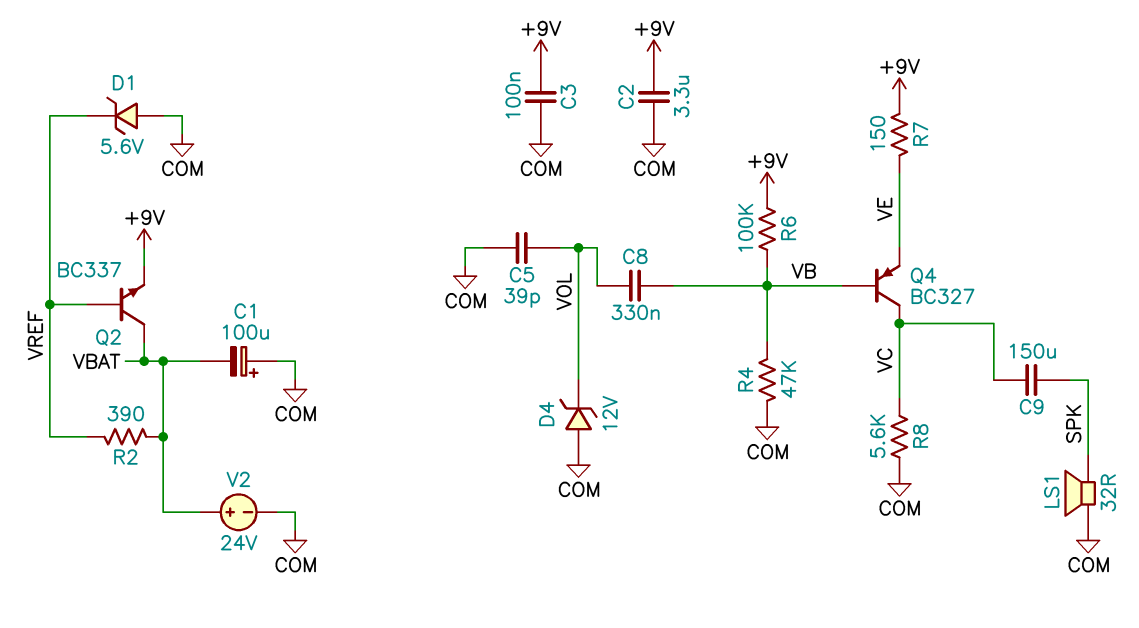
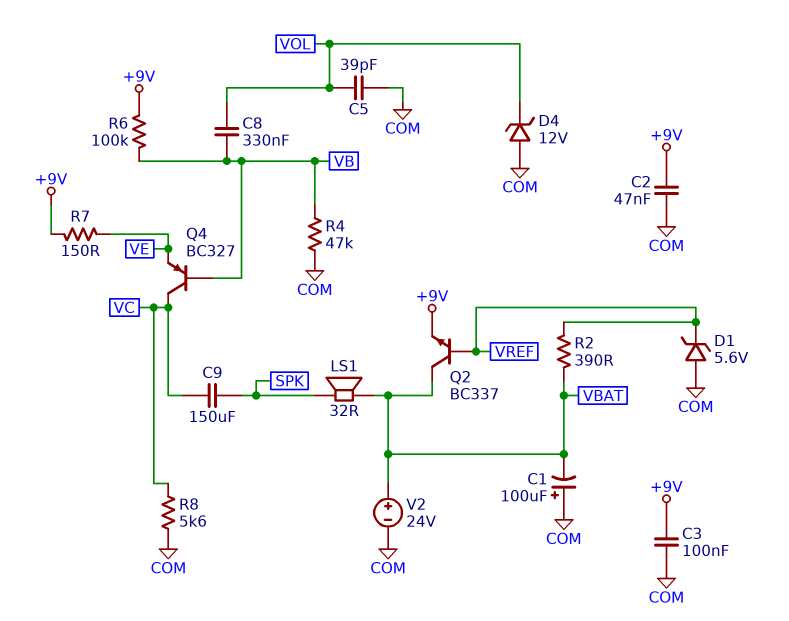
C2: 3.3uF (+9V, COM) -> 47nF (+9V, COM)
LS1: speaker 32R (COM, SPK) -> speaker 32R (SPK, VBAT)

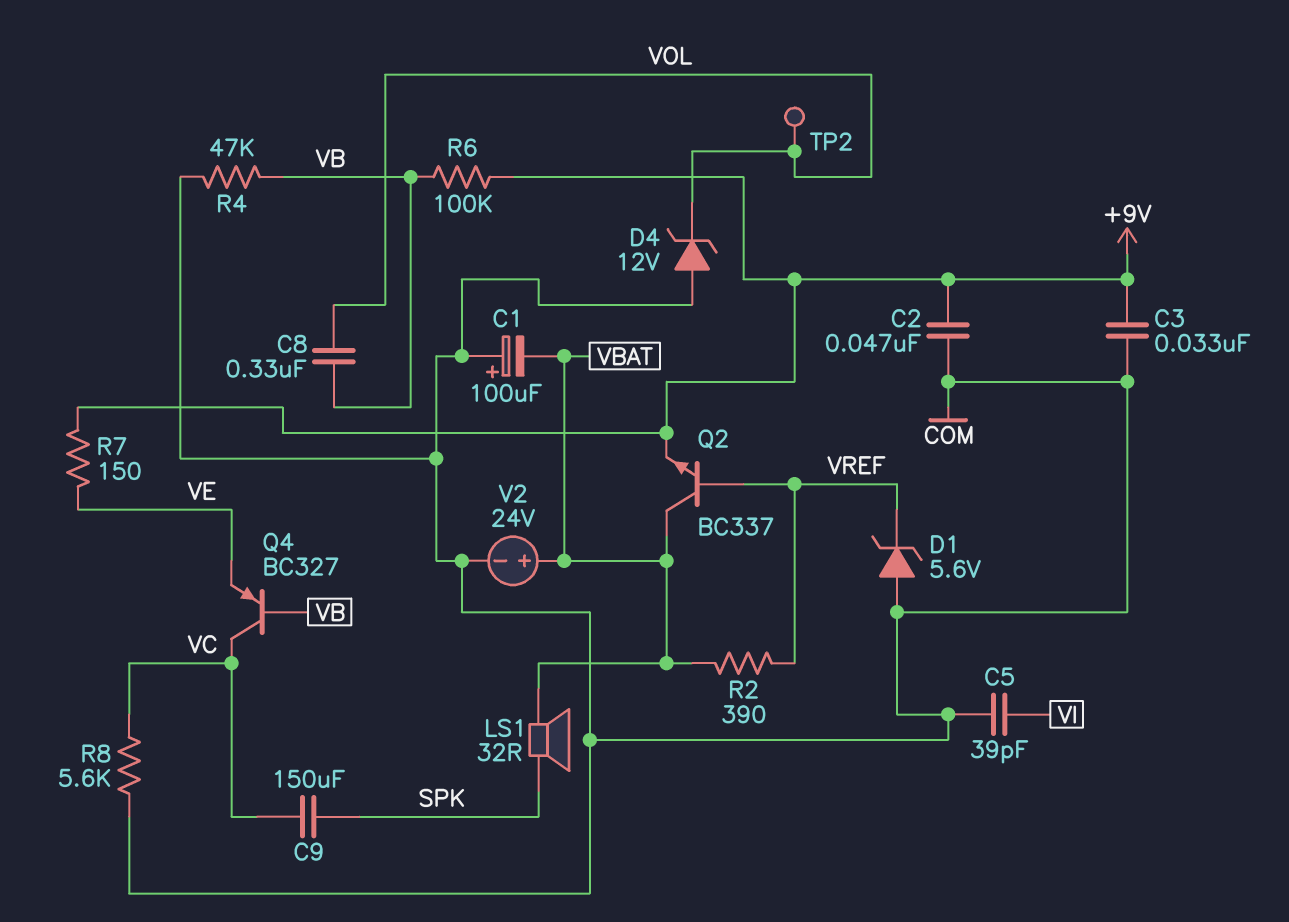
C3: 100nF (+9V, COM) -> 33nF (+9V, COM)
C5: 39pF (COM, VOL) -> 39pF (COM, VI)
TP2: none -> test point (VOL)

